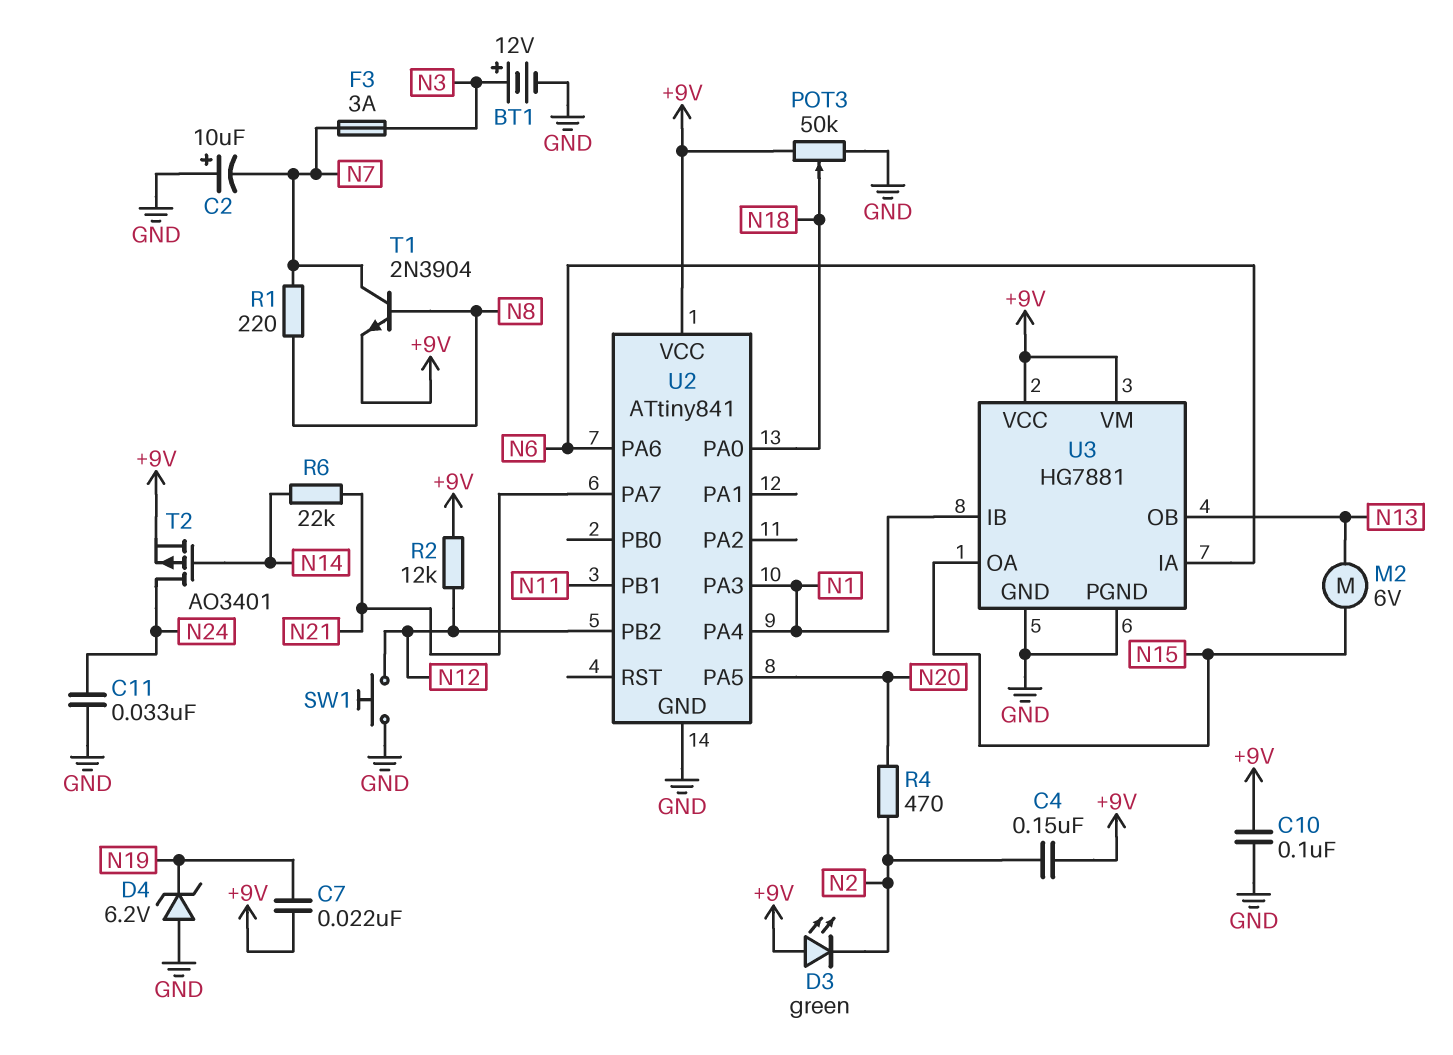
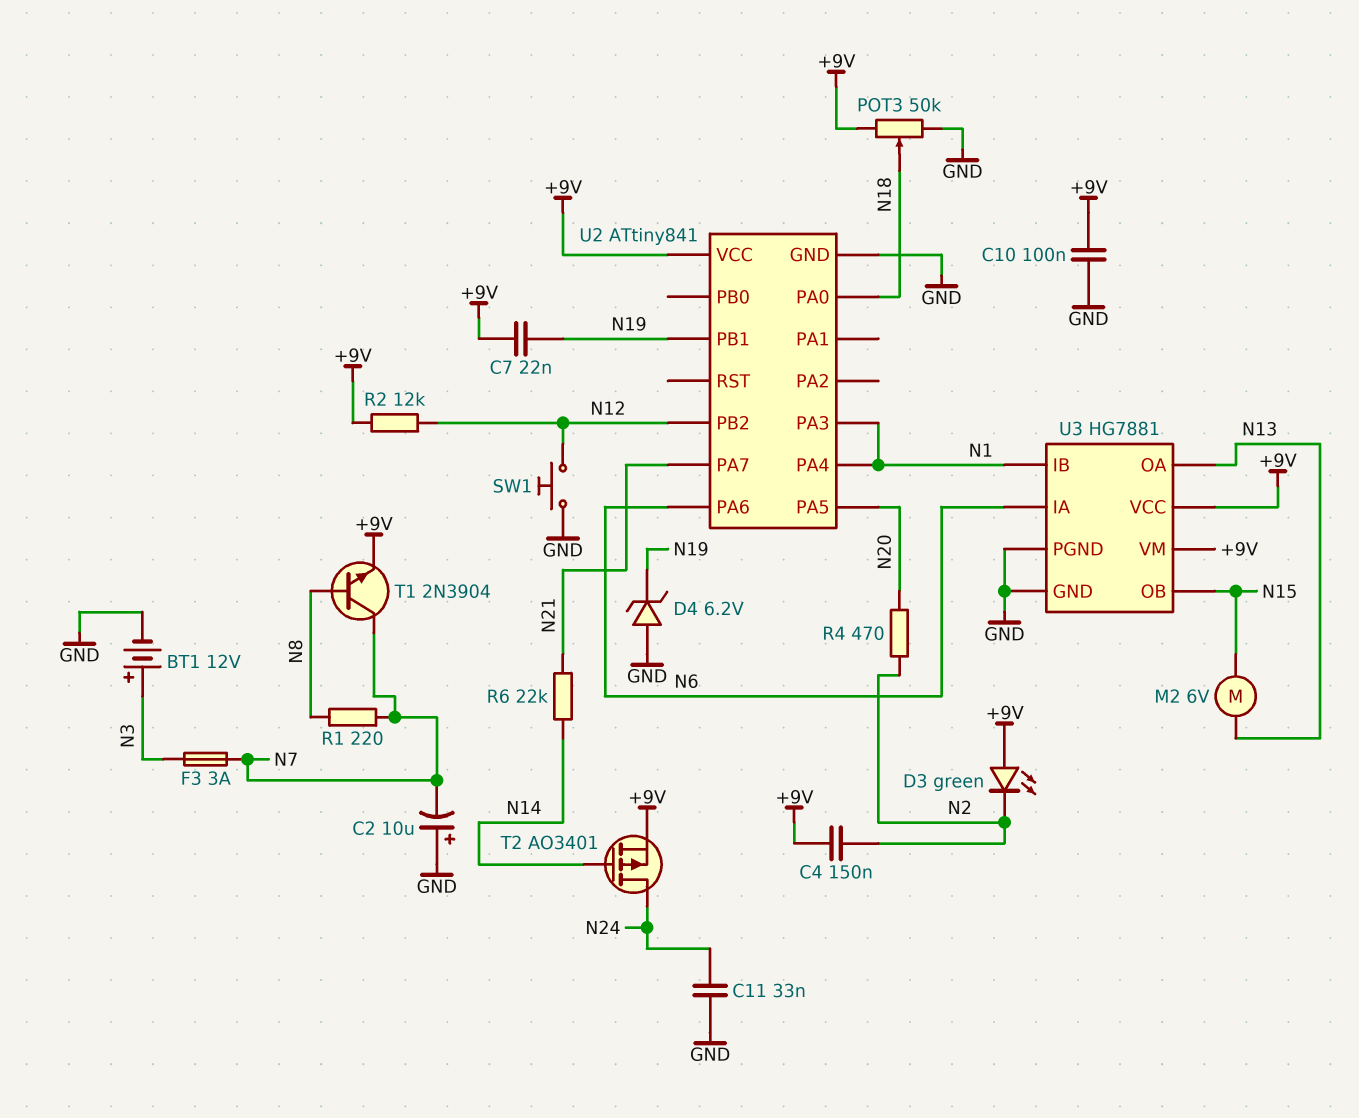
U2 pin PB1: N11 -> N19
U3 pin OA: N15 -> N13
U3 pin OB: N13 -> N15

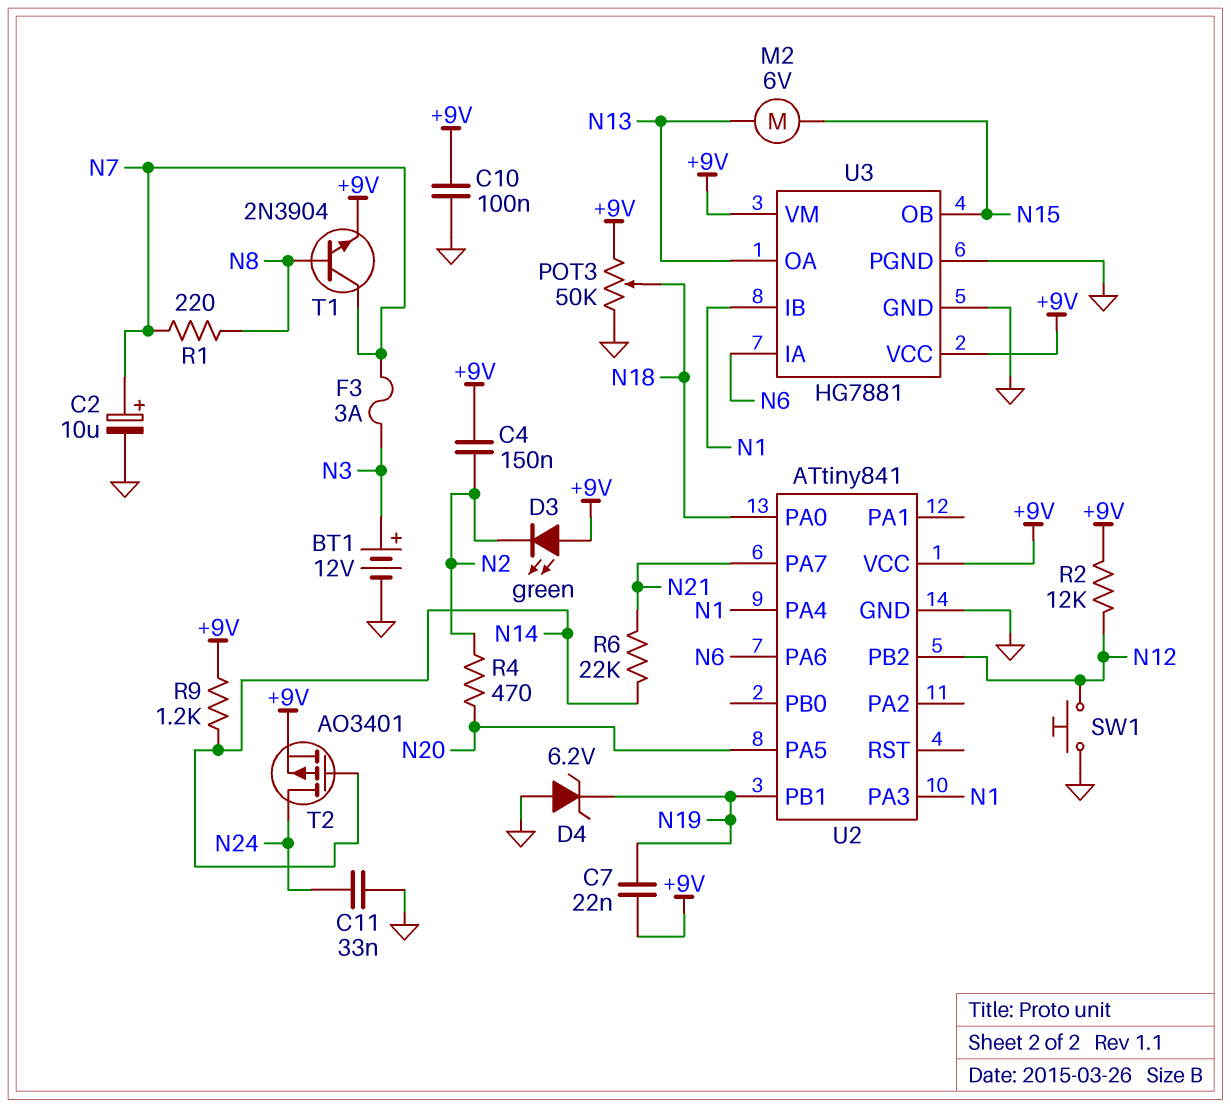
C2: 10uF (plus GND, minus N7) -> 10uF (plus N7, minus GND)
R9: none -> 1.2k (+9V, N14)

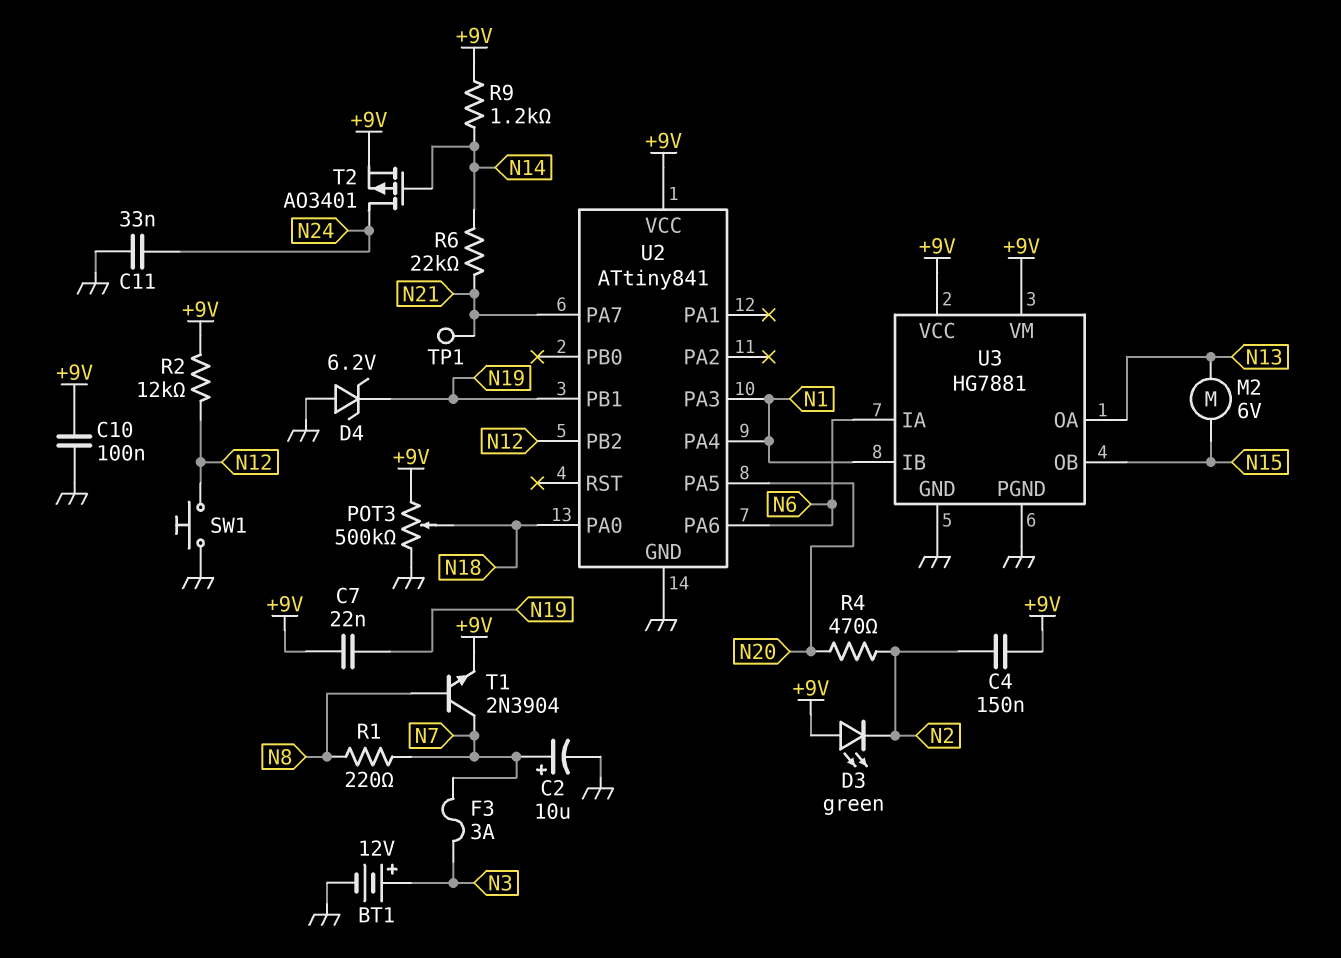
POT3: 50k (+9V, GND, wiper N18) -> 500k (+9V, GND, wiper N18)
TP1: none -> test point (N21)

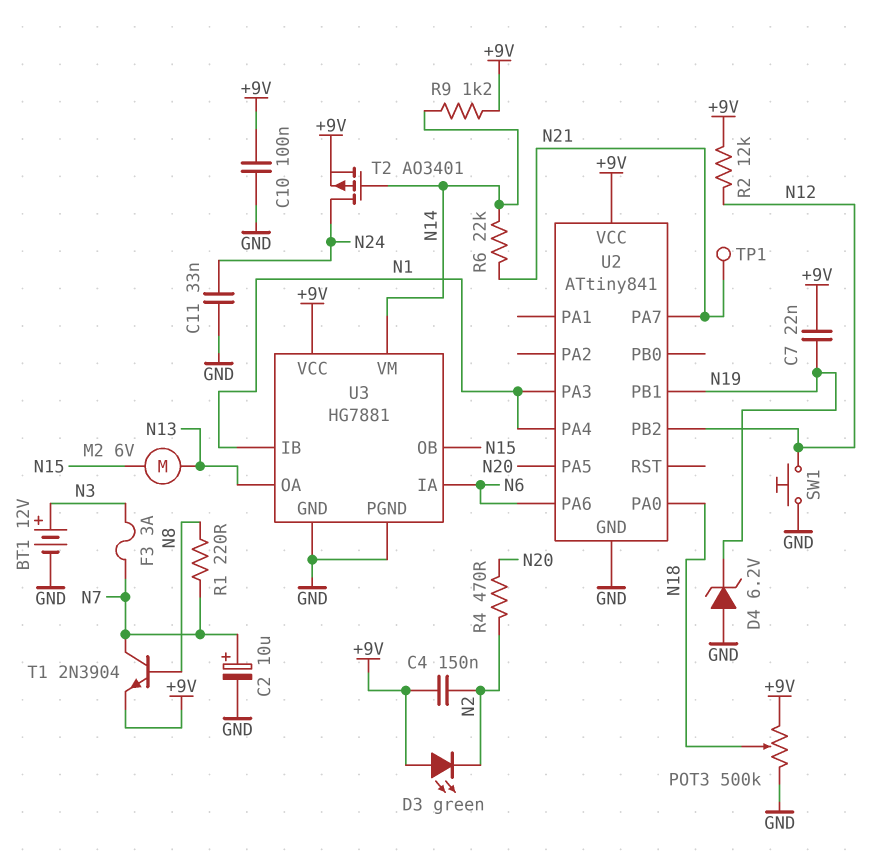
U3 pin VM: +9V -> N14

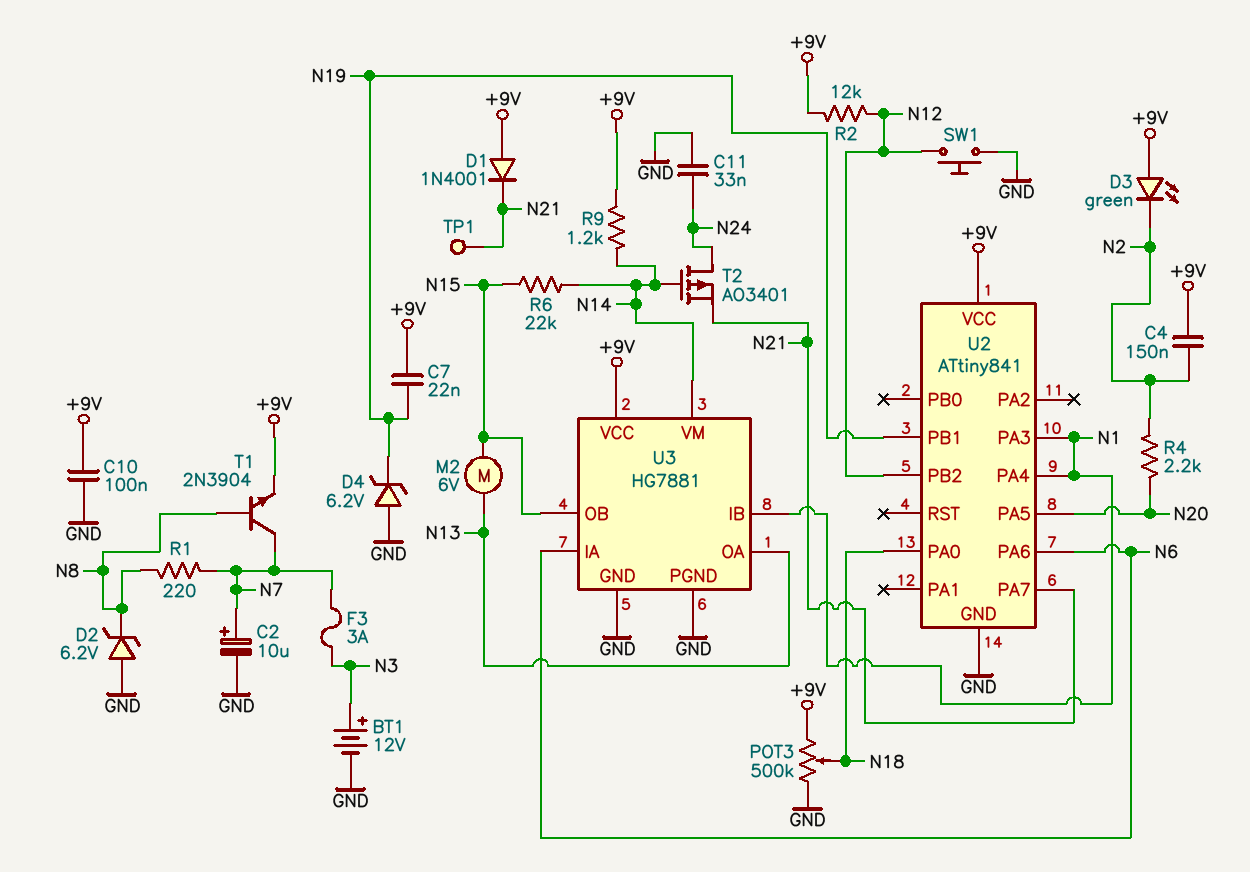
D1: none -> diode 1N4001 (A +9V, K N21)
D2: none -> zener 6.2V (A GND, K N8)
R4: 470 (N2, N20) -> 2.2k (N2, N20)
R6: 22k (N14, N21) -> 22k (N14, N15)
T2: PMOS AO3401 (G N14, D N24, S +9V) -> PMOS AO3401 (G N14, D N24, S N21)

